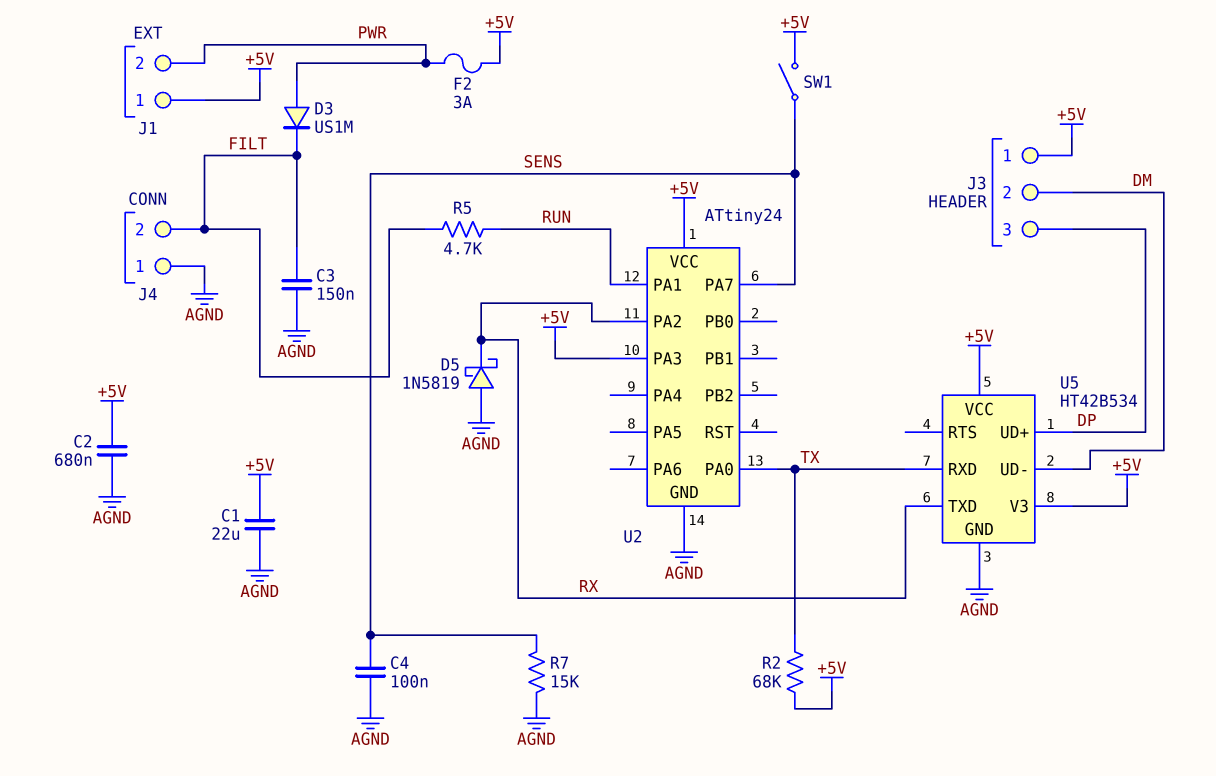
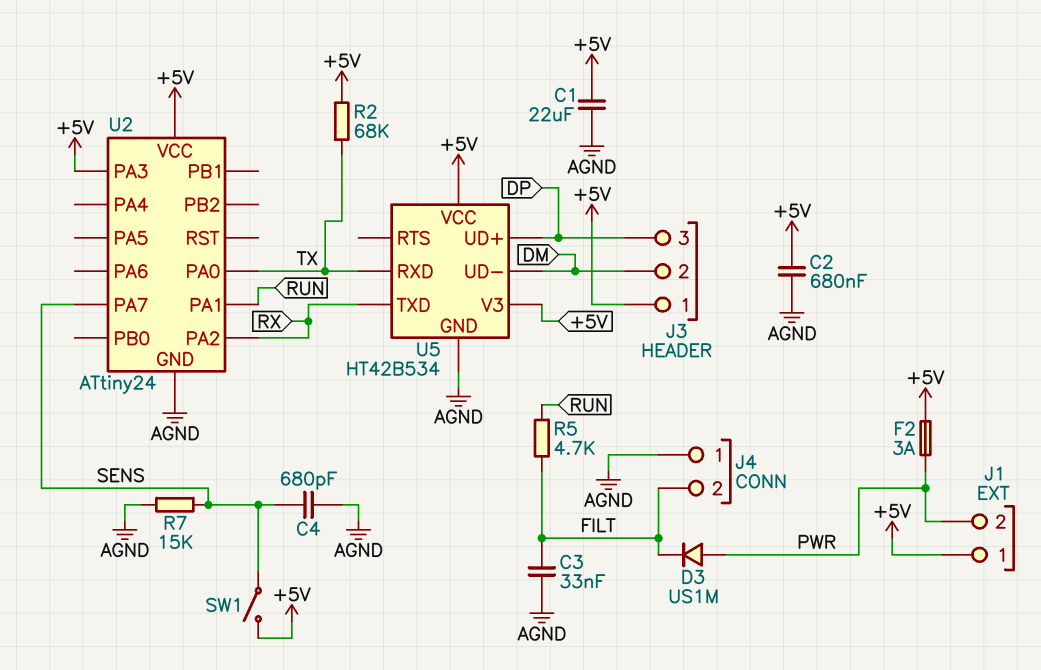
C3: 150nF (AGND, FILT) -> 33nF (AGND, FILT)
C4: 100nF (AGND, SENS) -> 680pF (AGND, SENS)
D5: schottky 1N5819 (A AGND, K RX) -> none

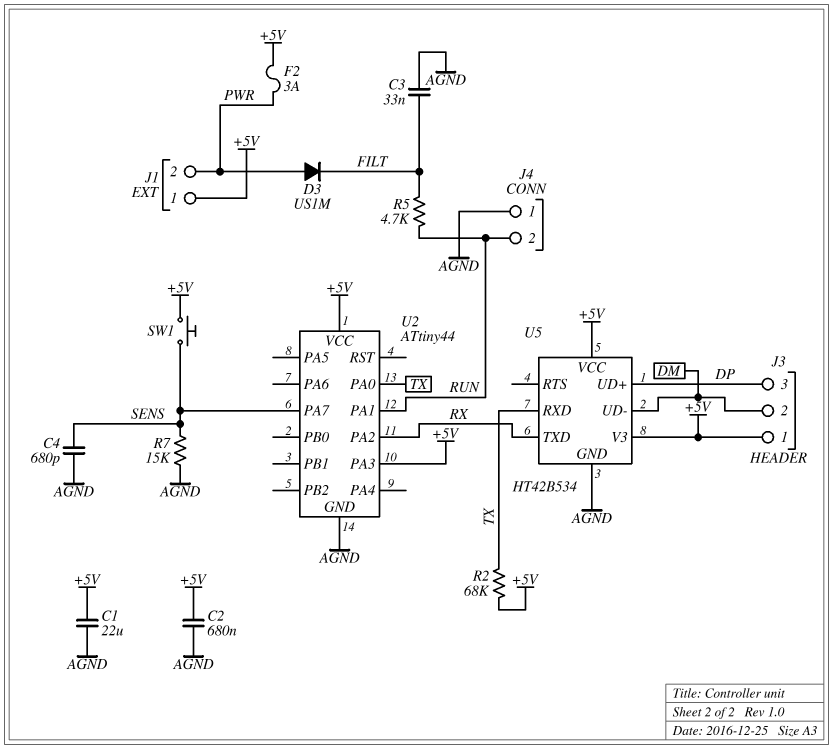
J4 pin 2: FILT -> RUN
SW1: switch (+5V, SENS) -> button (+5V, SENS)
U2: ATtiny24 -> ATtiny44

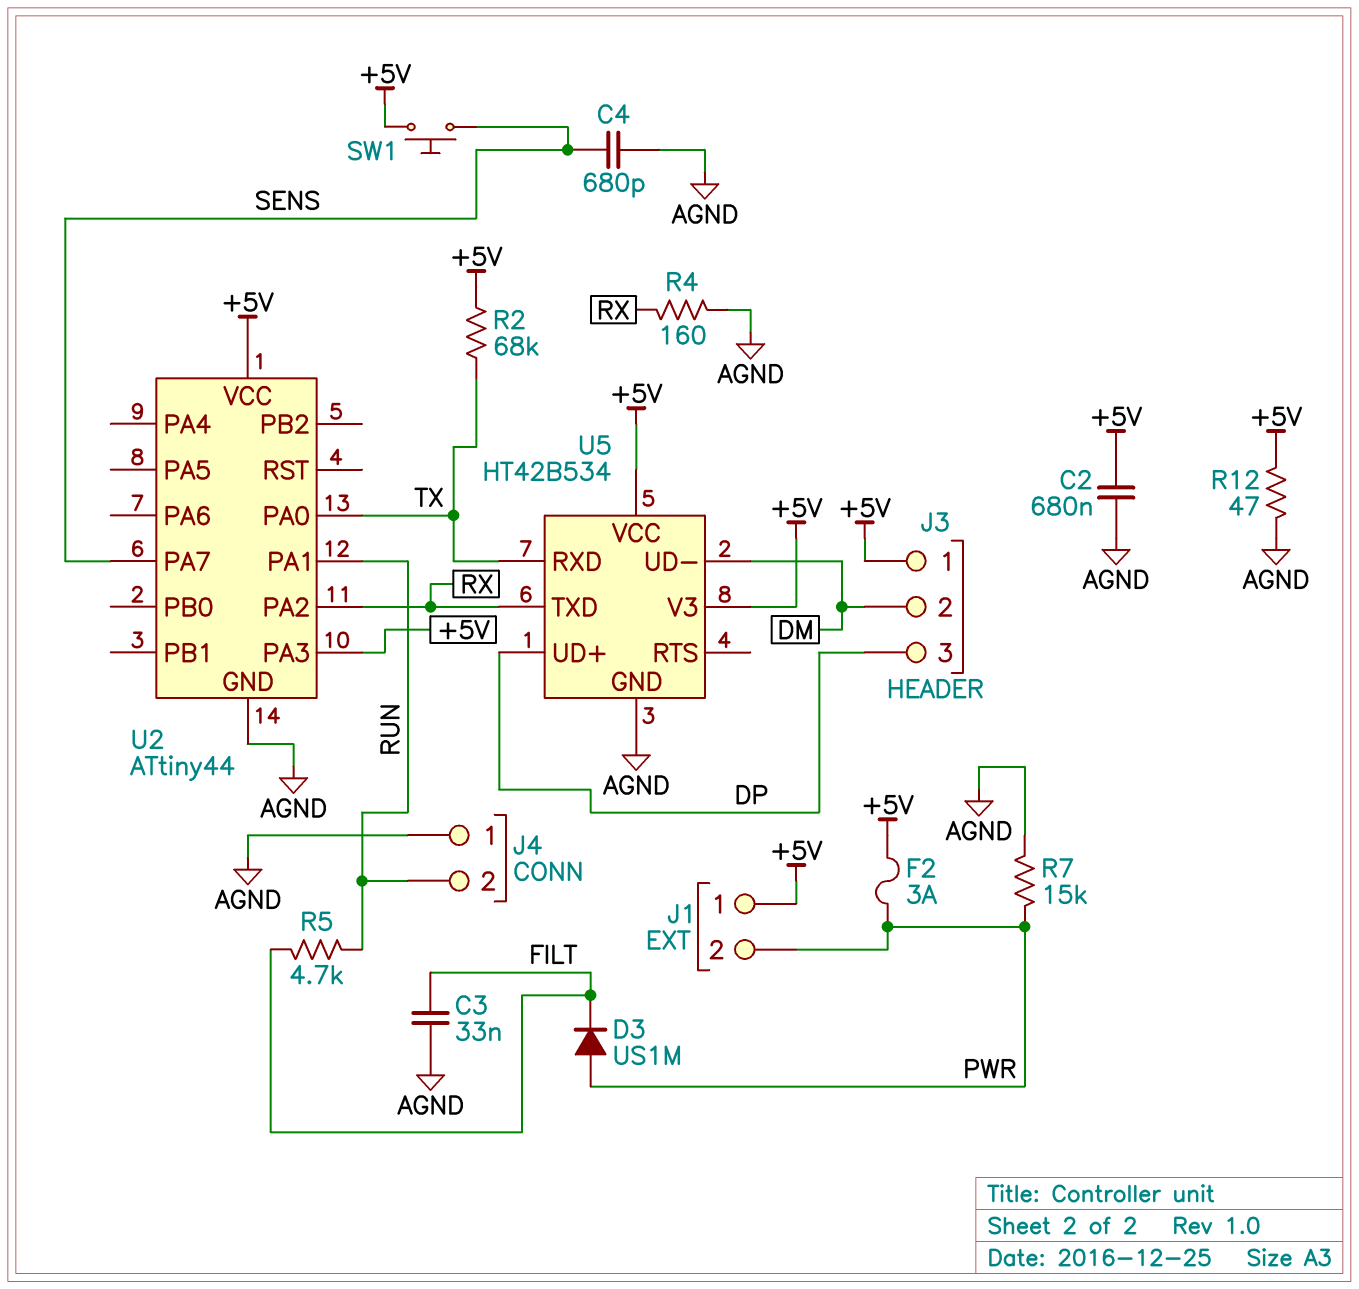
C1: 22uF (+5V, AGND) -> none
R4: none -> 160 (AGND, RX)
R7: 15k (AGND, SENS) -> 15k (AGND, PWR)
R12: none -> 47 (+5V, AGND)

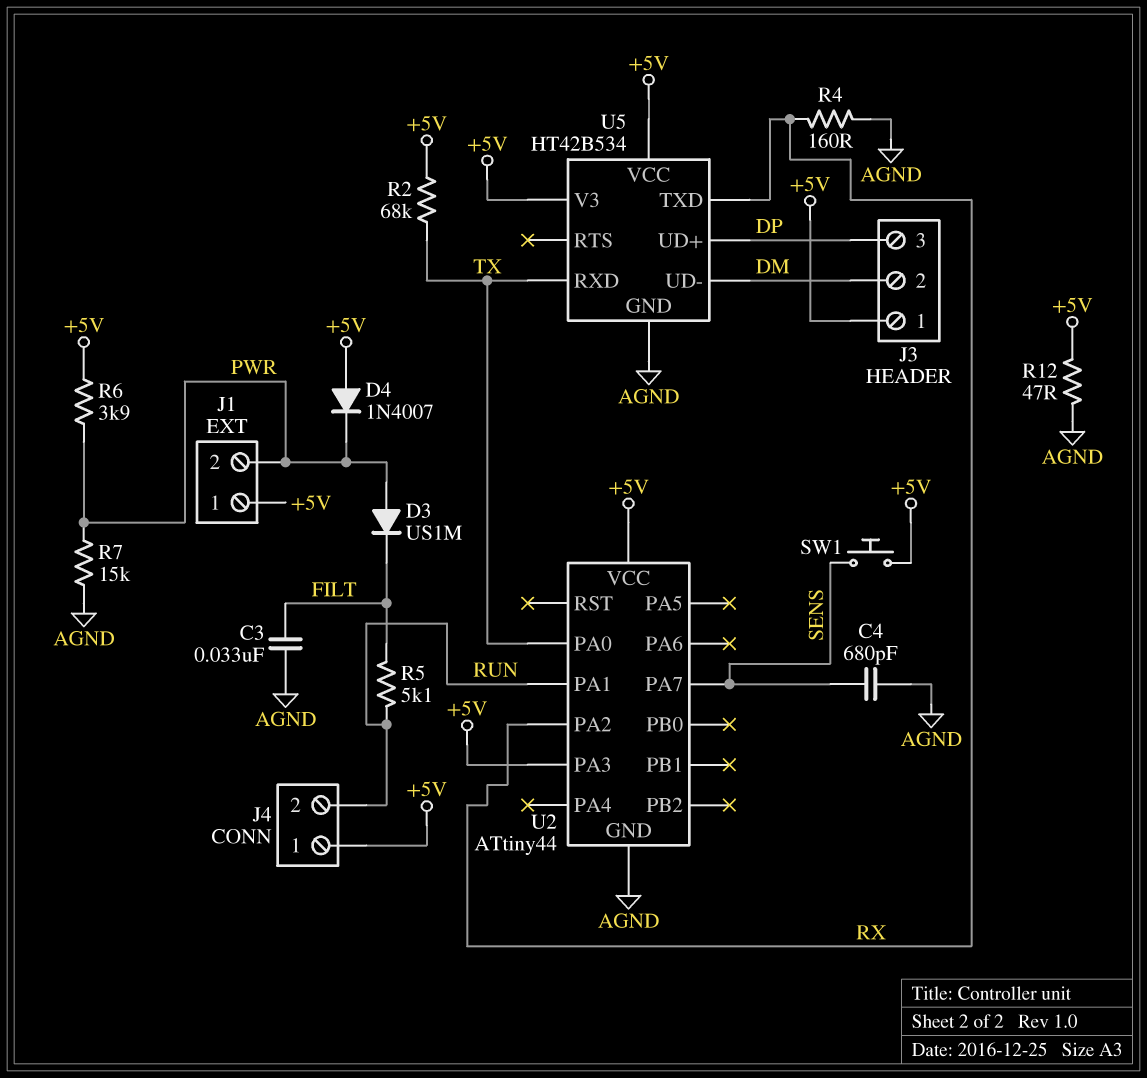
C2: 680nF (+5V, AGND) -> none
D4: none -> diode 1N4007 (A +5V, K PWR)
F2: 3A (+5V, PWR) -> none
J4 pin 1: AGND -> +5V
R5: 4.7k (FILT, RUN) -> 5.1k (FILT, RUN)
R6: none -> 3.9k (+5V, PWR)

